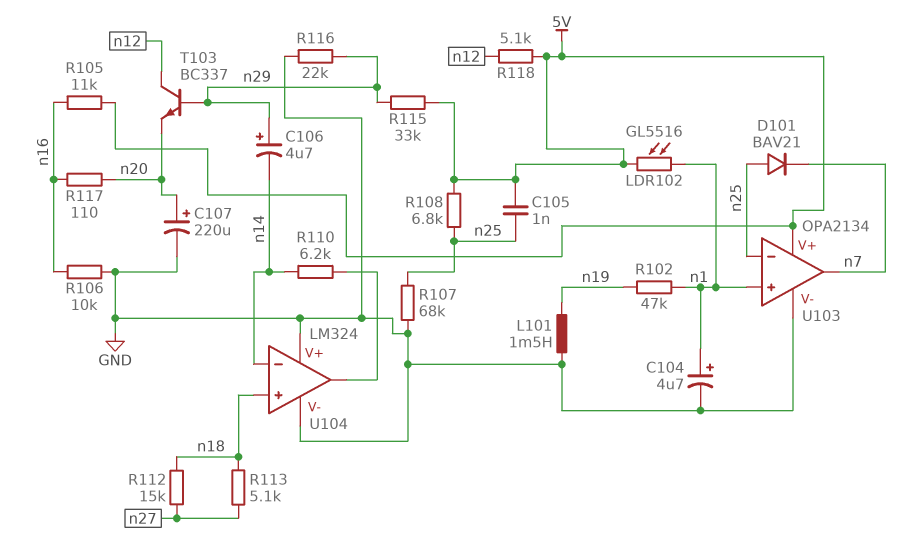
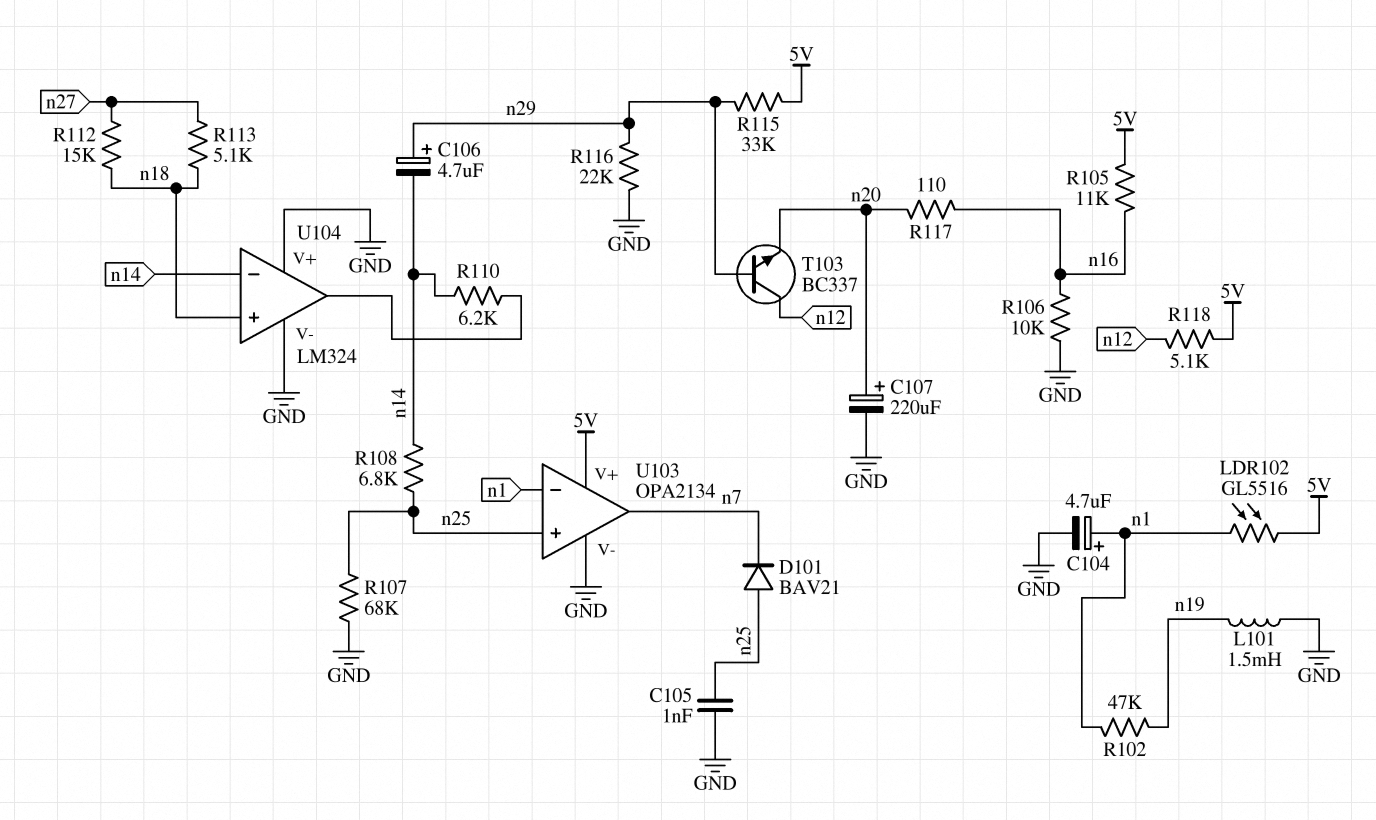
C105: 1nF (5V, n25) -> 1nF (GND, n25)
R108: 6.8k (5V, n25) -> 6.8k (n14, n25)
U103 pin in+: n1 -> n25
U103 pin in-: n25 -> n1

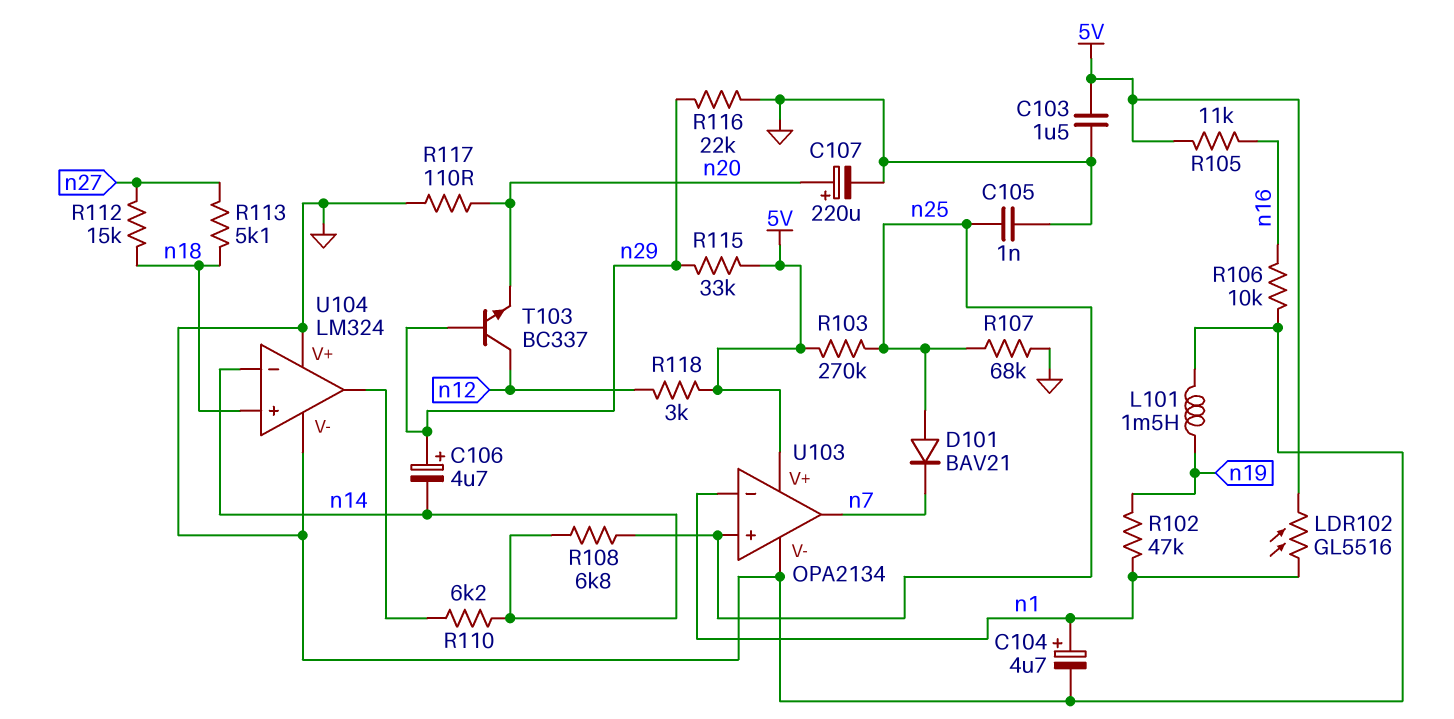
C103: none -> 1.5uF (5V, GND)
R103: none -> 270k (5V, n25)
R117: 110 (n16, n20) -> 110 (GND, n20)
R118: 5.1k (5V, n12) -> 3k (5V, n12)

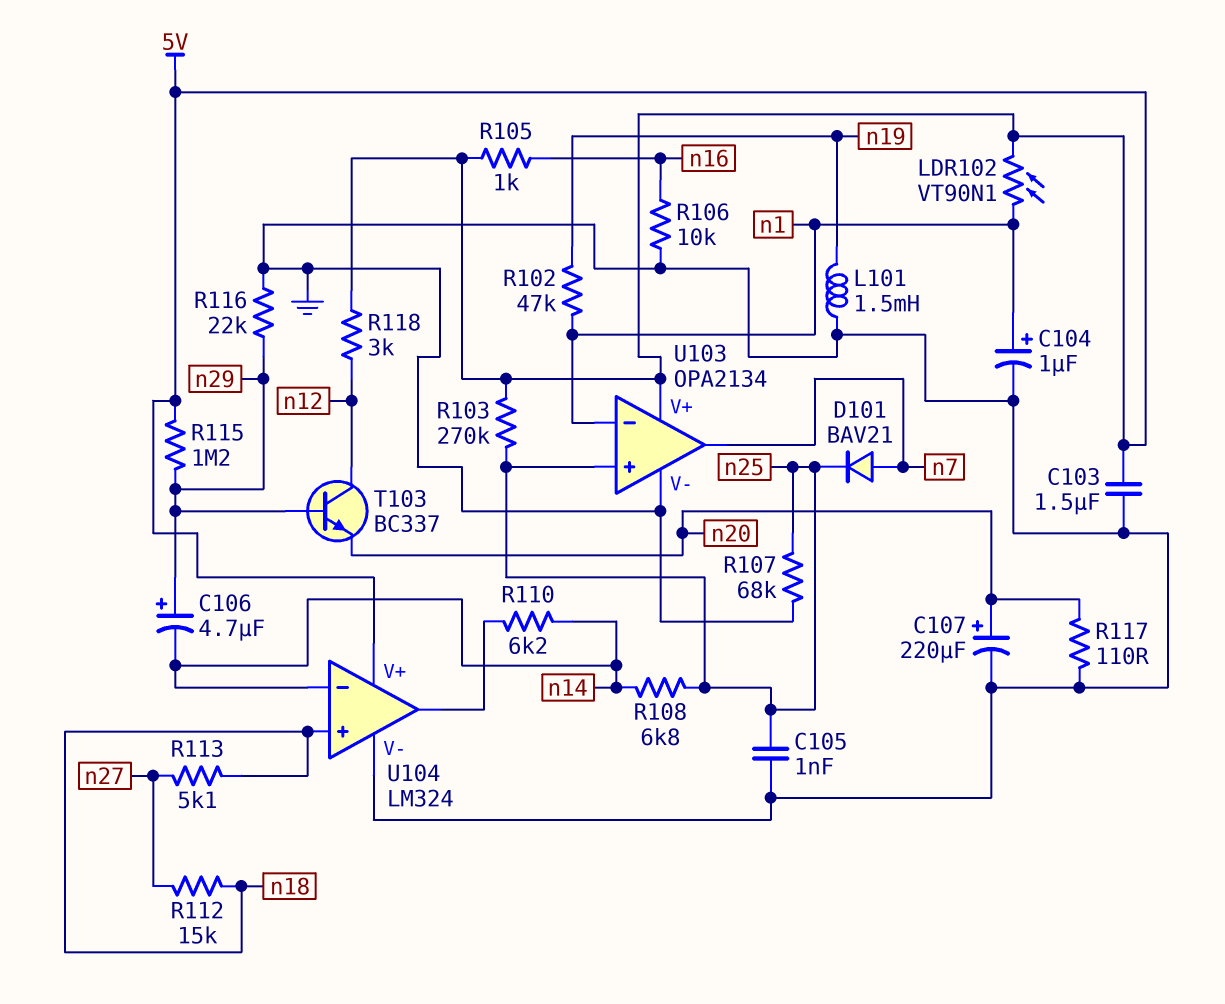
C104: 4.7uF (plus n1, minus GND) -> 1uF (plus n1, minus GND)
D101: diode BAV21 (A n25, K n7) -> diode BAV21 (A n7, K n25)
LDR102: GL5516 (5V, n1) -> VT90N1 (5V, n1)
R105: 11k (5V, n16) -> 1k (5V, n16)
R115: 33k (5V, n29) -> 1.2M (5V, n29)
U104 pin V+: GND -> 5V

